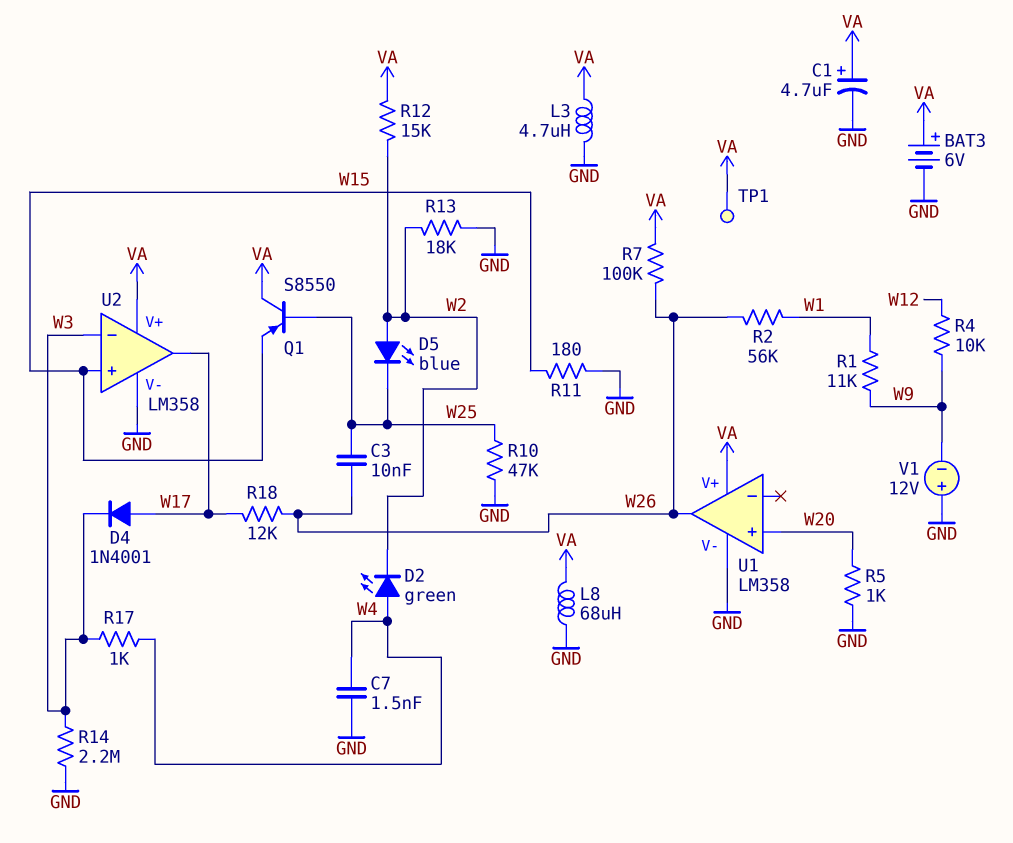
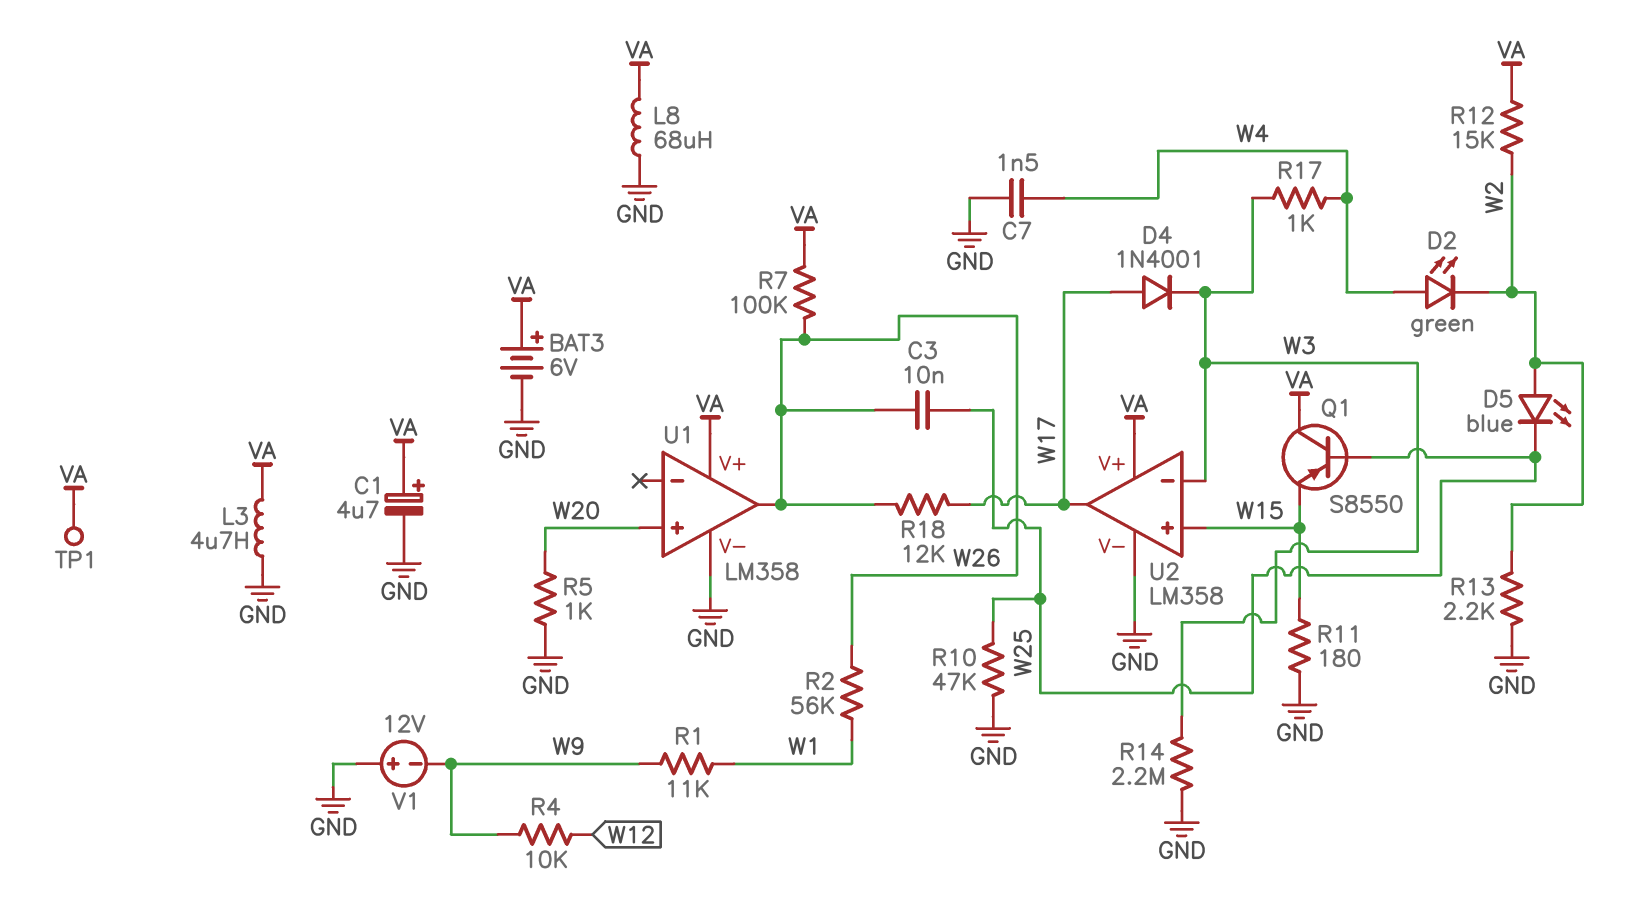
R13: 18k (GND, W2) -> 2.2k (GND, W2)

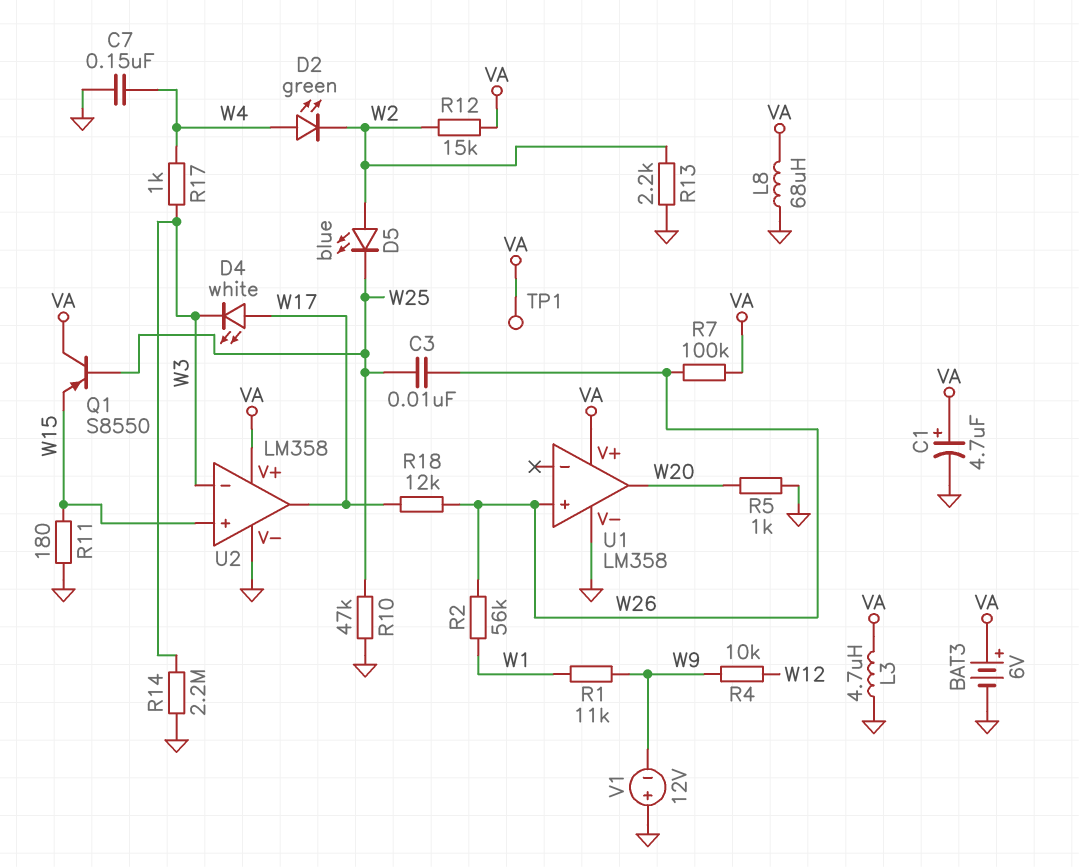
C7: 1.5nF (GND, W4) -> 150nF (GND, W4)
D4: diode 1N4001 (A W17, K W3) -> LED white (A W17, K W3)
U1 pin in+: W20 -> W26
U1 pin out: W26 -> W20

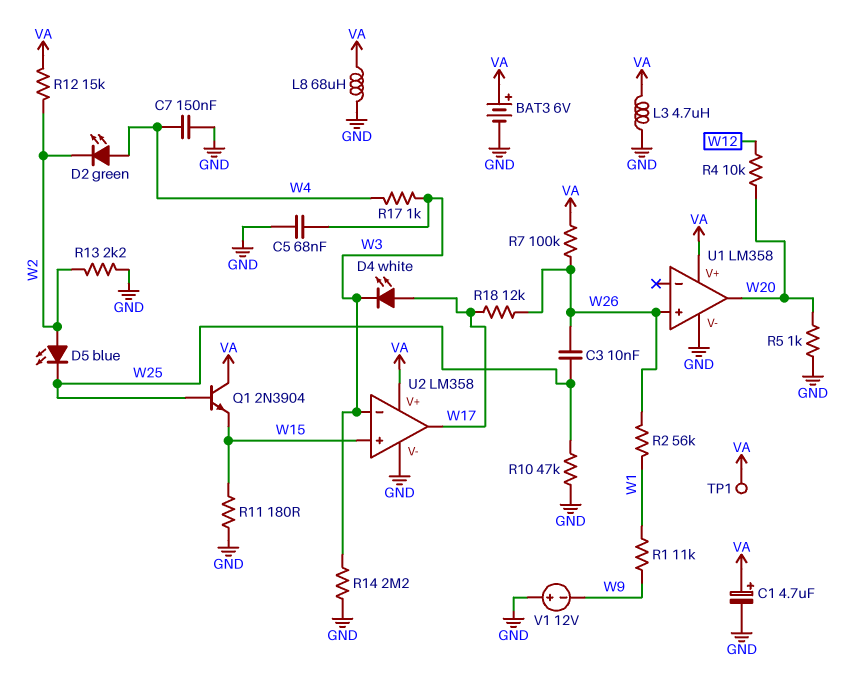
C5: none -> 68nF (GND, W3)
Q1: PNP S8550 (B W25, C VA, E W15) -> NPN 2N3904 (B W25, C VA, E W15)
R4: 10k (W9, W12) -> 10k (W12, W20)

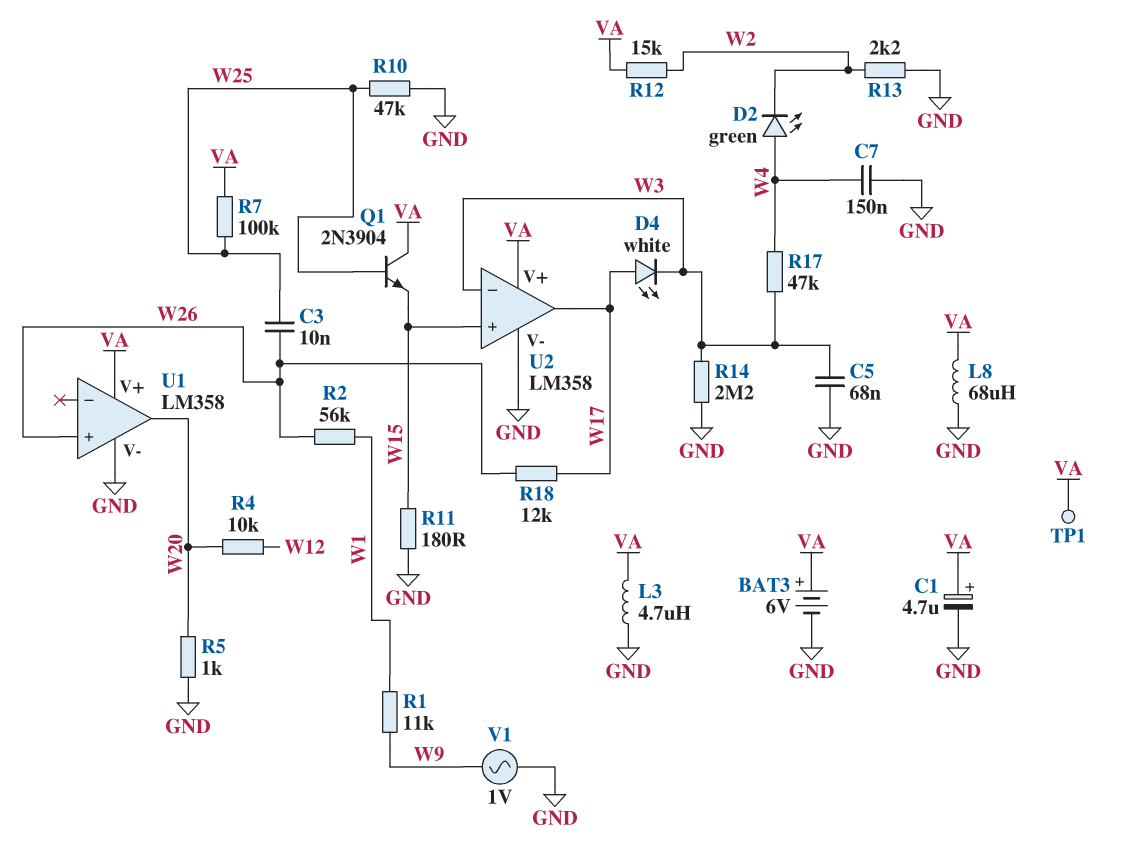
D5: LED blue (A W2, K W25) -> none
R7: 100k (VA, W26) -> 100k (VA, W25)
R17: 1k (W3, W4) -> 47k (W3, W4)
V1: 12V (plus GND, minus W9) -> AC 1V (GND, W9)

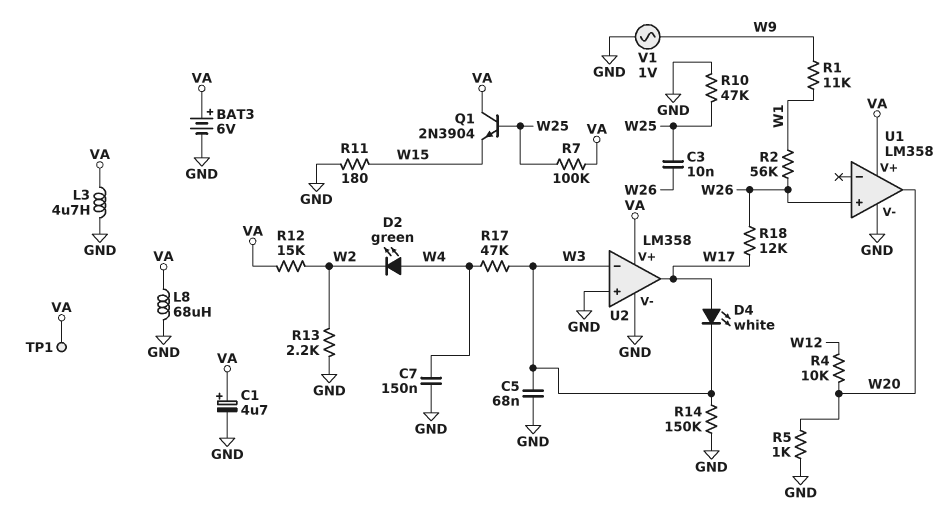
R14: 2.2M (GND, W3) -> 150k (GND, W3)
U2 pin in+: W15 -> GND

